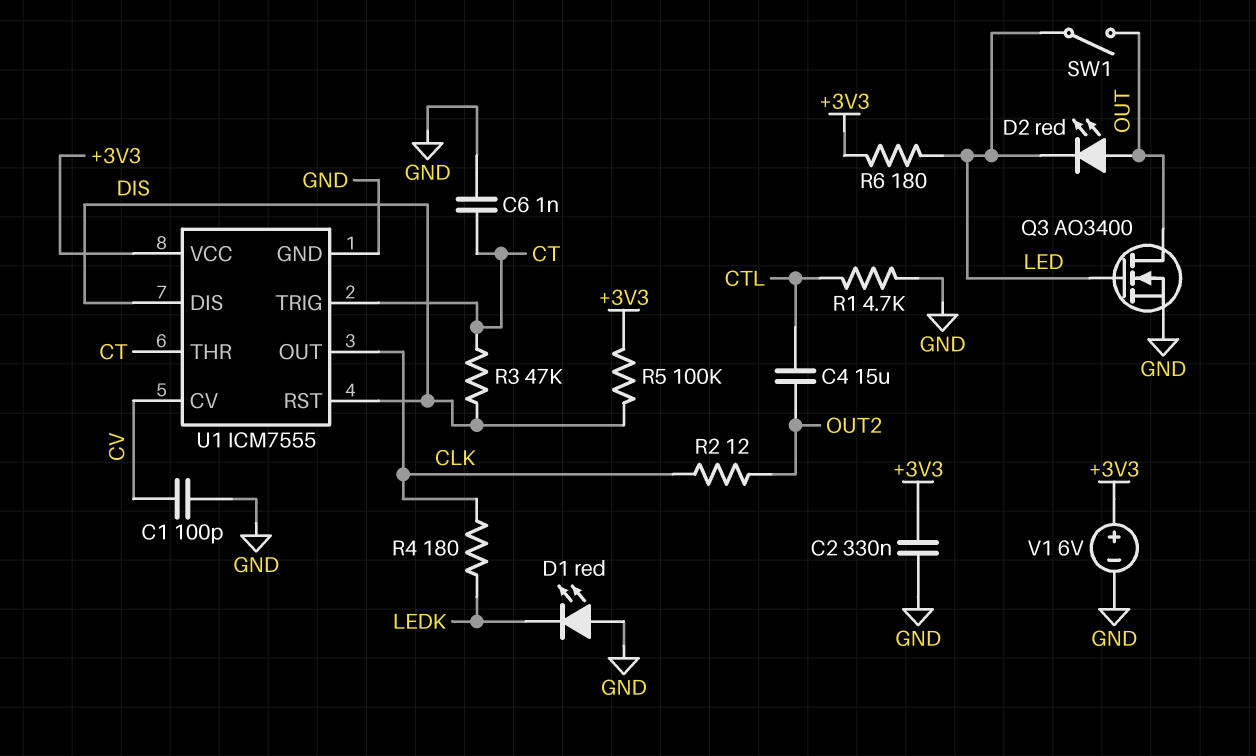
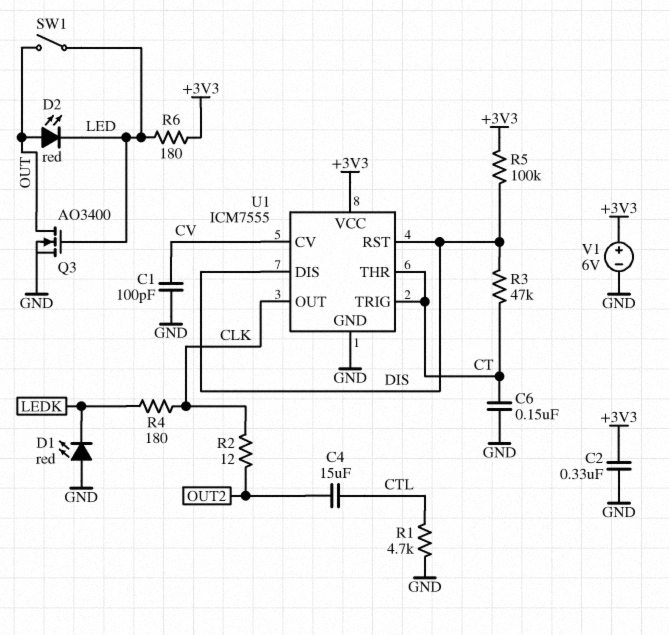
C6: 1nF (CT, GND) -> 150nF (CT, GND)

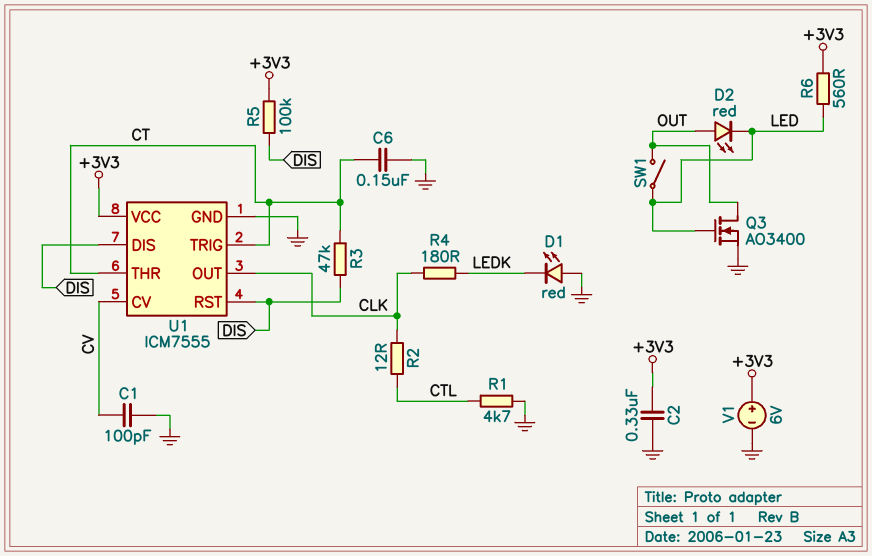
C4: 15uF (CTL, OUT2) -> none
R2: 12 (CLK, OUT2) -> 12 (CLK, CTL)
R6: 180 (+3V3, LED) -> 560 (+3V3, LED)

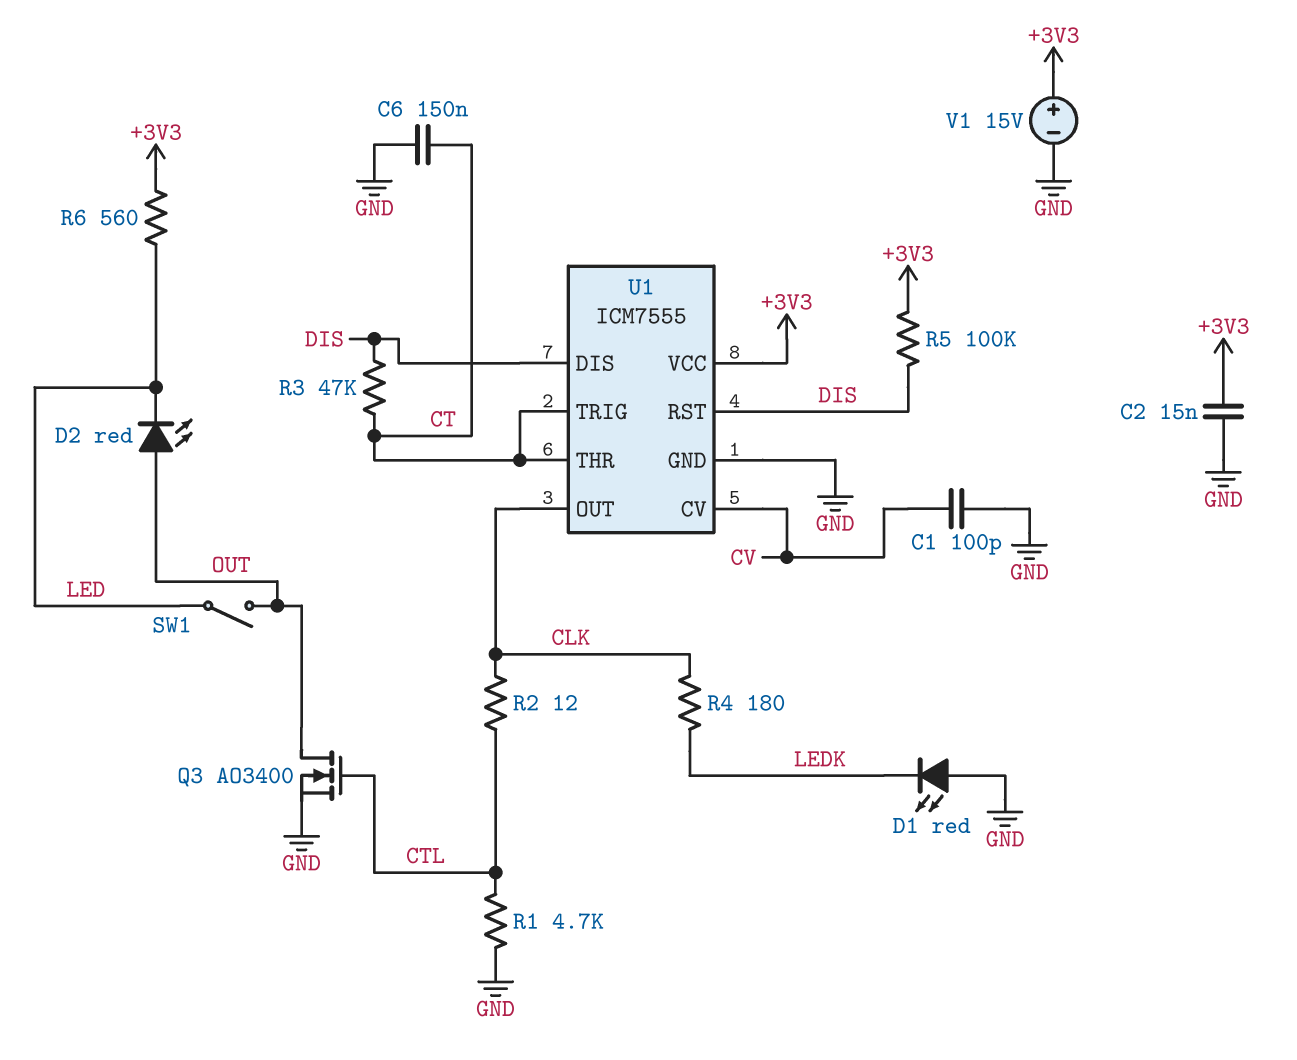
C2: 330nF (+3V3, GND) -> 15nF (+3V3, GND)
Q3: NMOS AO3400 (G LED, D OUT, S GND) -> NMOS AO3400 (G CTL, D OUT, S GND)
V1: 6V (plus +3V3, minus GND) -> 15V (plus +3V3, minus GND)

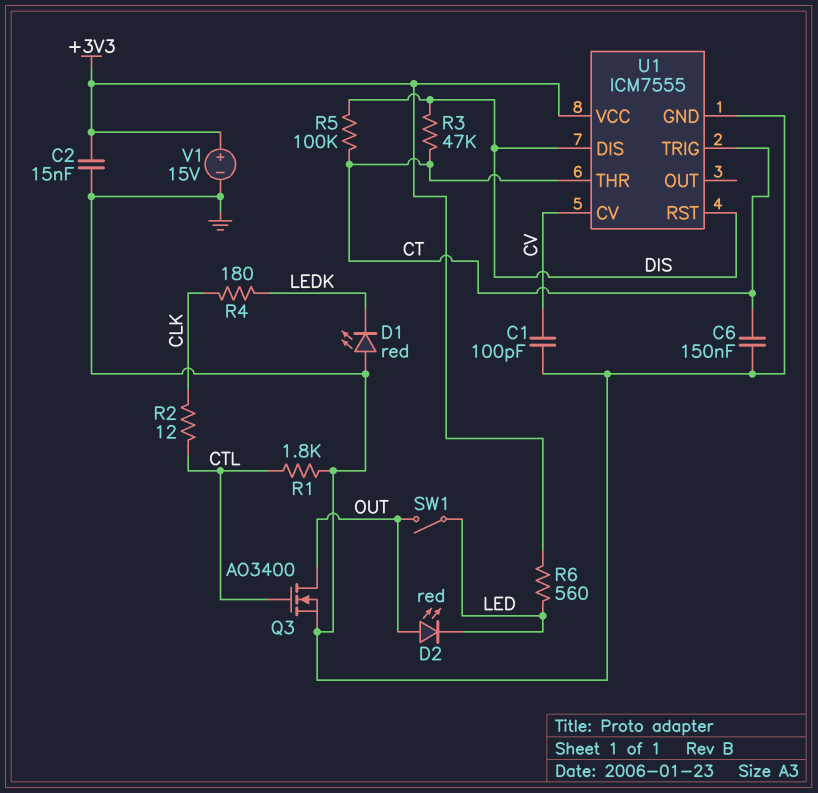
R1: 4.7k (CTL, GND) -> 1.8k (CTL, GND)
R5: 100k (+3V3, DIS) -> 100k (CT, DIS)
U1 pin OUT: CLK -> none

